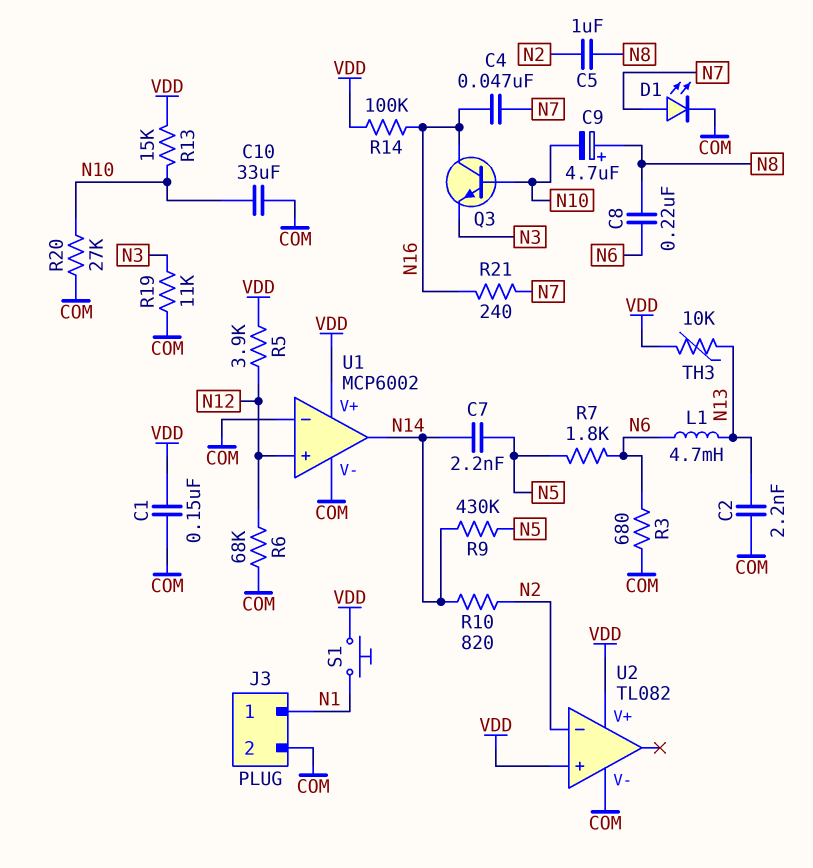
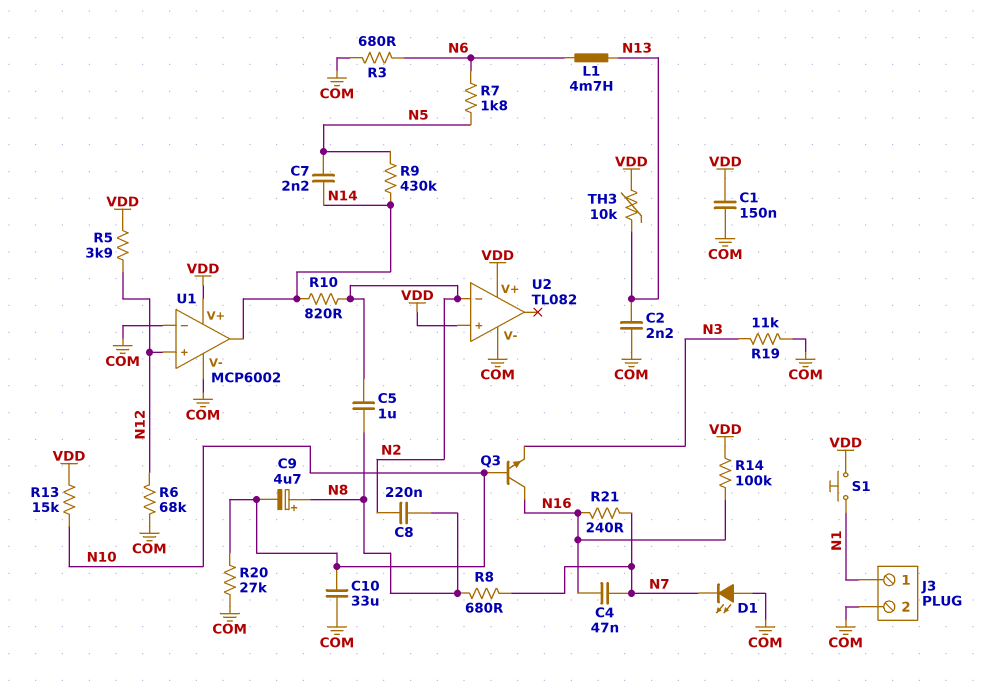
C8: 220nF (N6, N8) -> 220nF (N2, N8)
D1: LED (A N7, K COM) -> LED (A COM, K N7)
R8: none -> 680 (N7, N8)

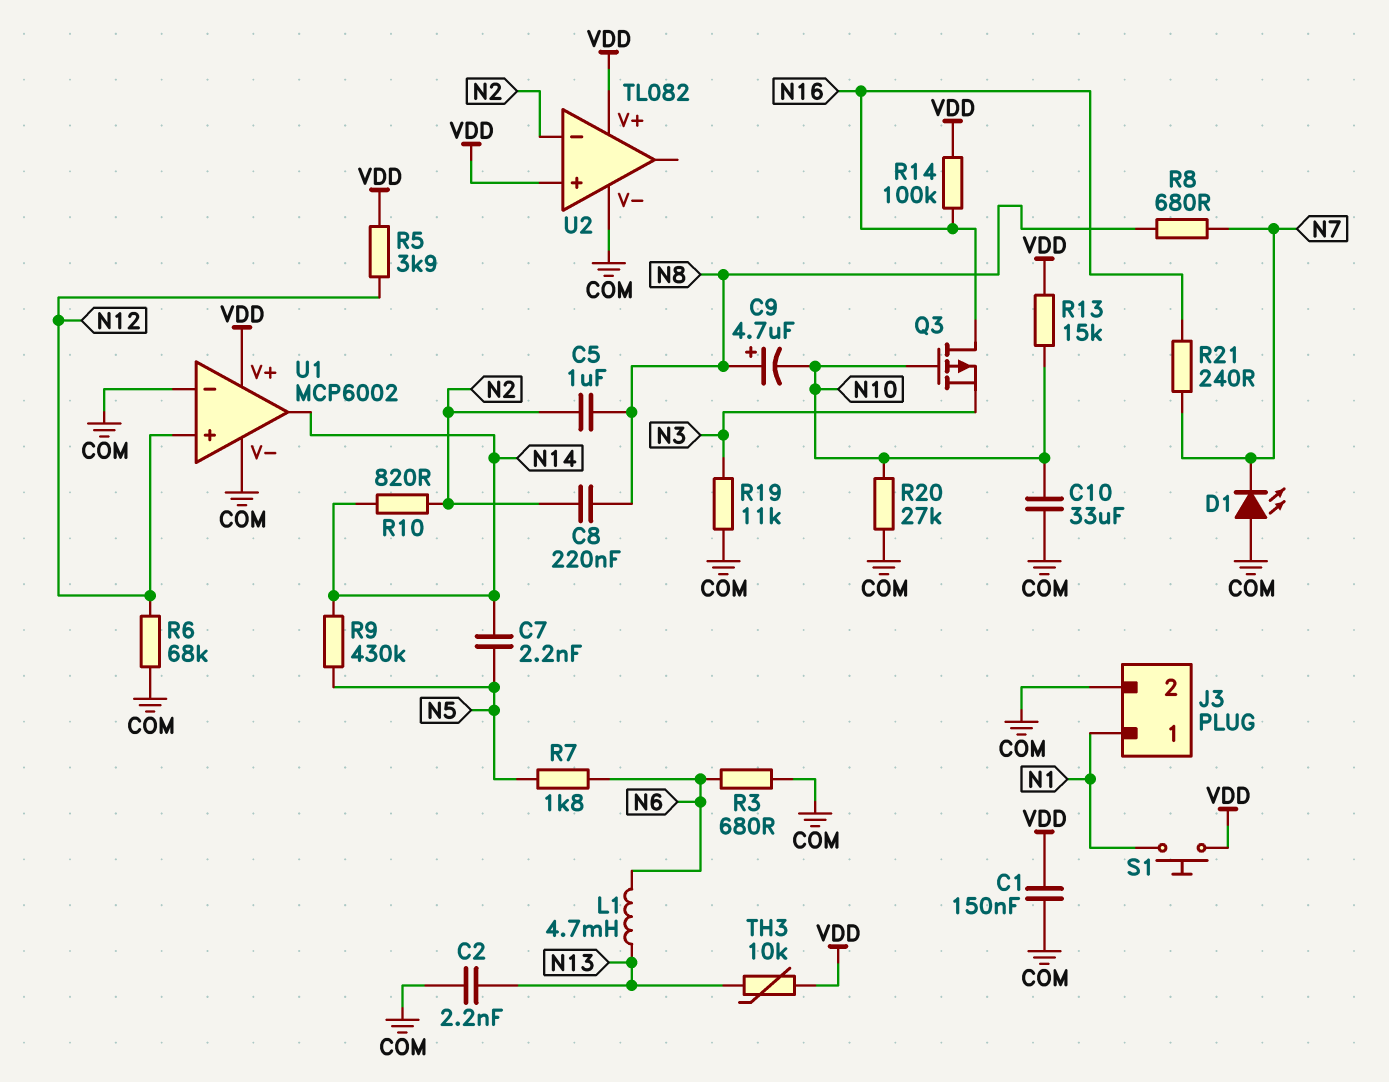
C4: 47nF (N7, N16) -> none
Q3: NPN (B N10, C N16, E N3) -> PMOS (G N10, D N16, S N3)

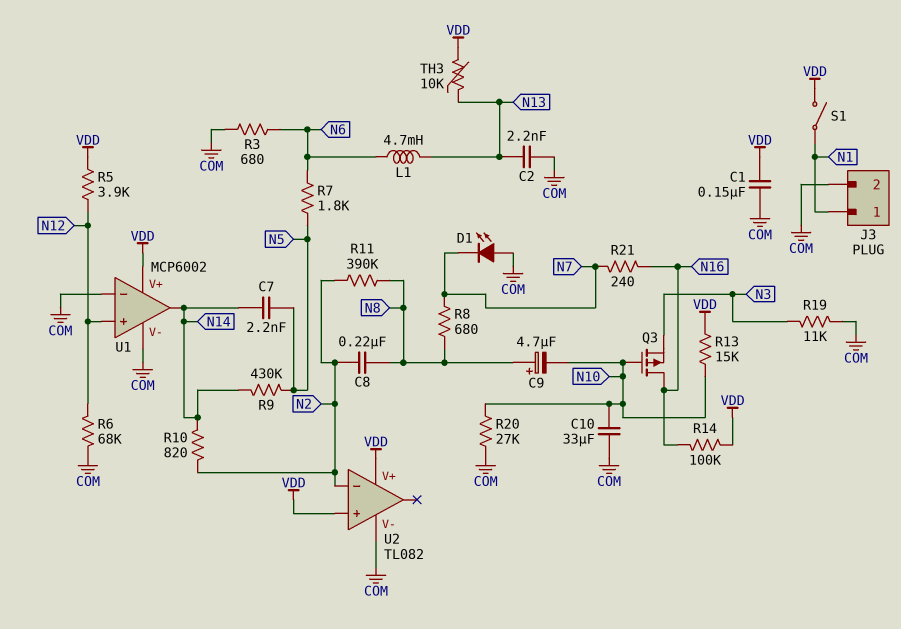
C5: 1uF (N2, N8) -> none
R11: none -> 390k (N2, N8)
S1: button (N1, VDD) -> switch (N1, VDD)

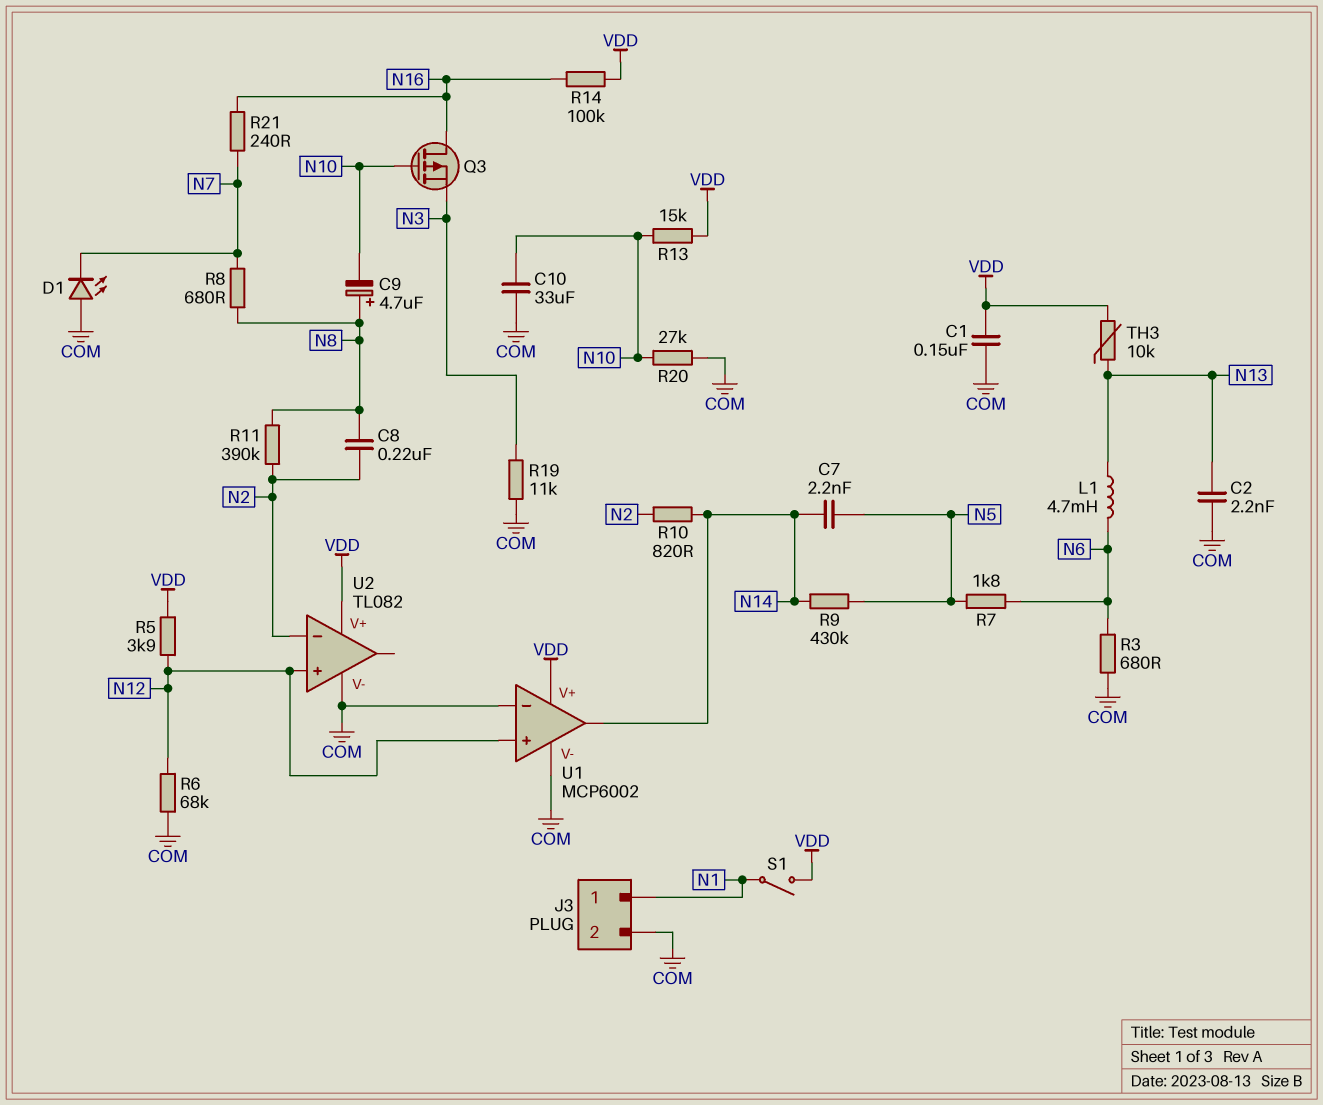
U2 pin in+: VDD -> N12

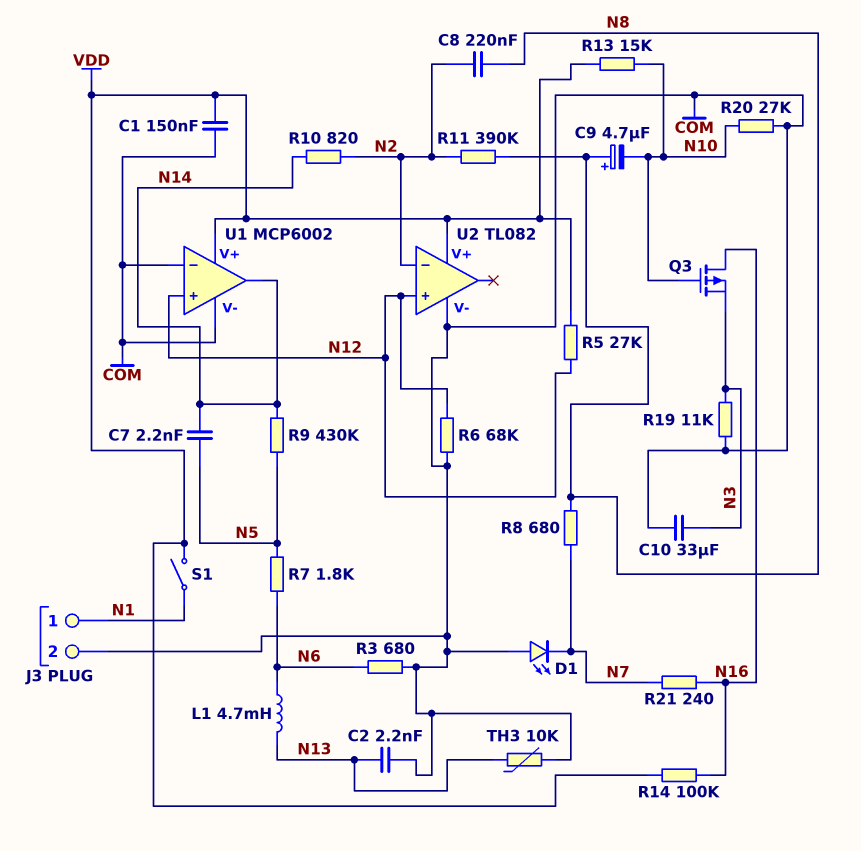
C10: 33uF (COM, N10) -> 33uF (COM, N3)
R5: 3.9k (N12, VDD) -> 27k (N12, VDD)
TH3: 10k (N13, VDD) -> 10k (COM, N13)

